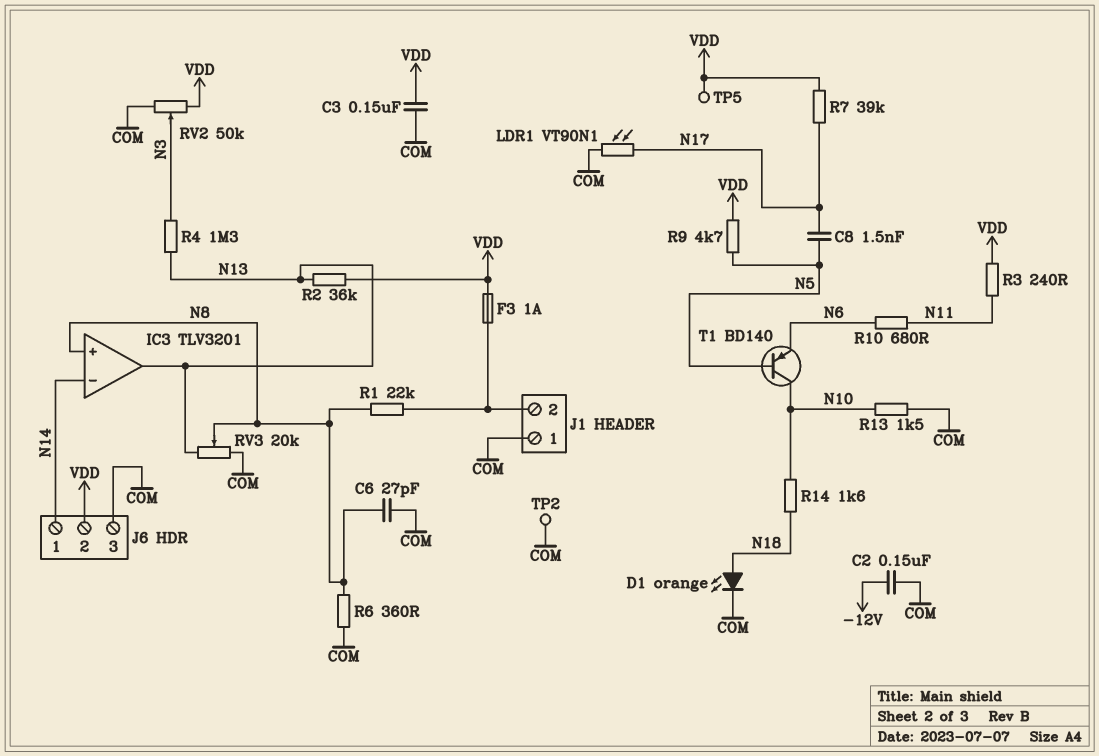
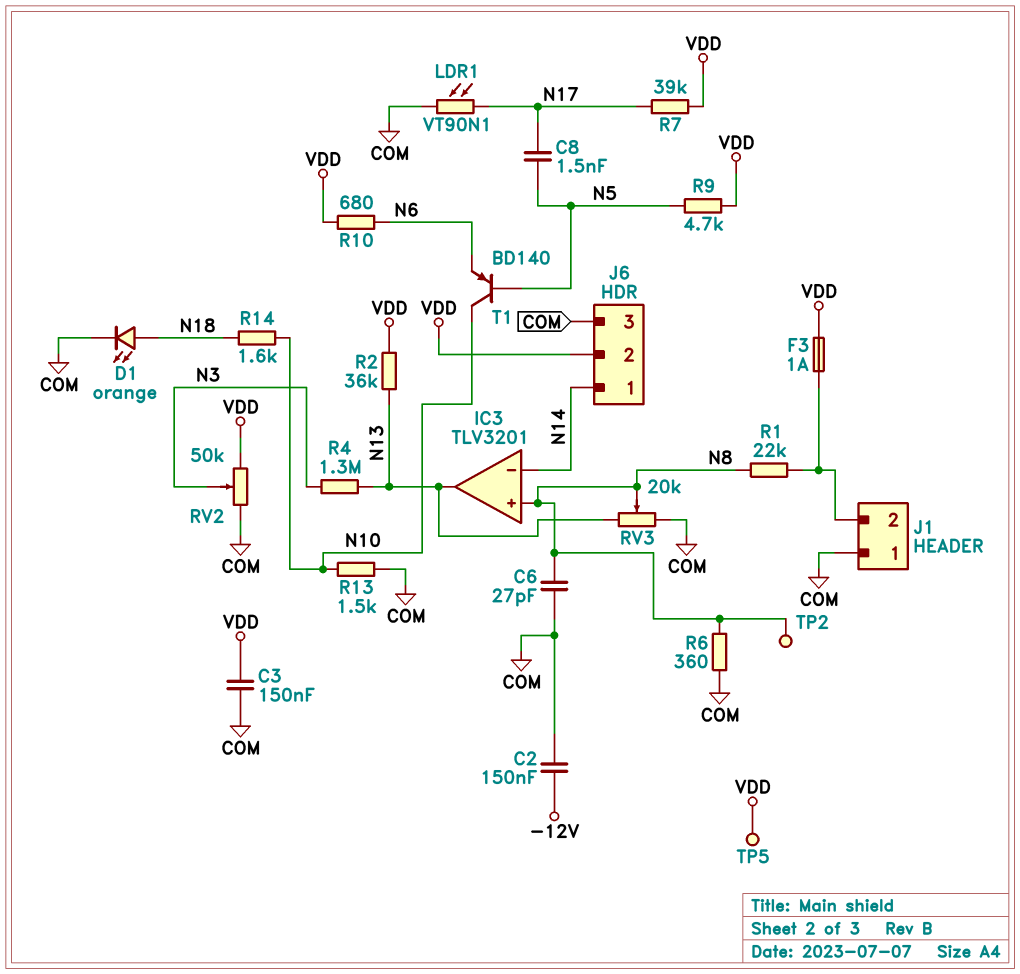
R3: 240 (N11, VDD) -> none
R10: 680 (N6, N11) -> 680 (N6, VDD)
TP2: test point (COM) -> test point (N8)

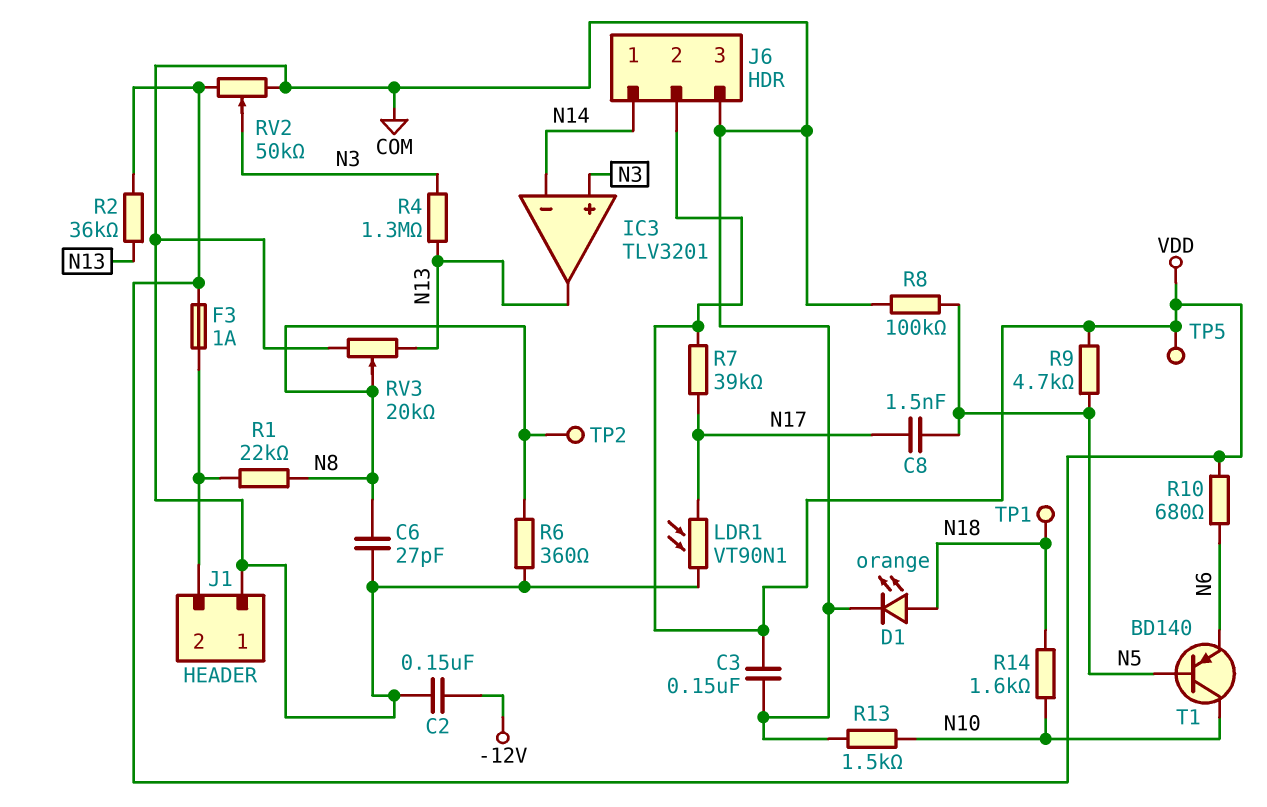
IC3 pin in+: N8 -> N3
R8: none -> 100k (COM, N5)
TP1: none -> test point (N18)

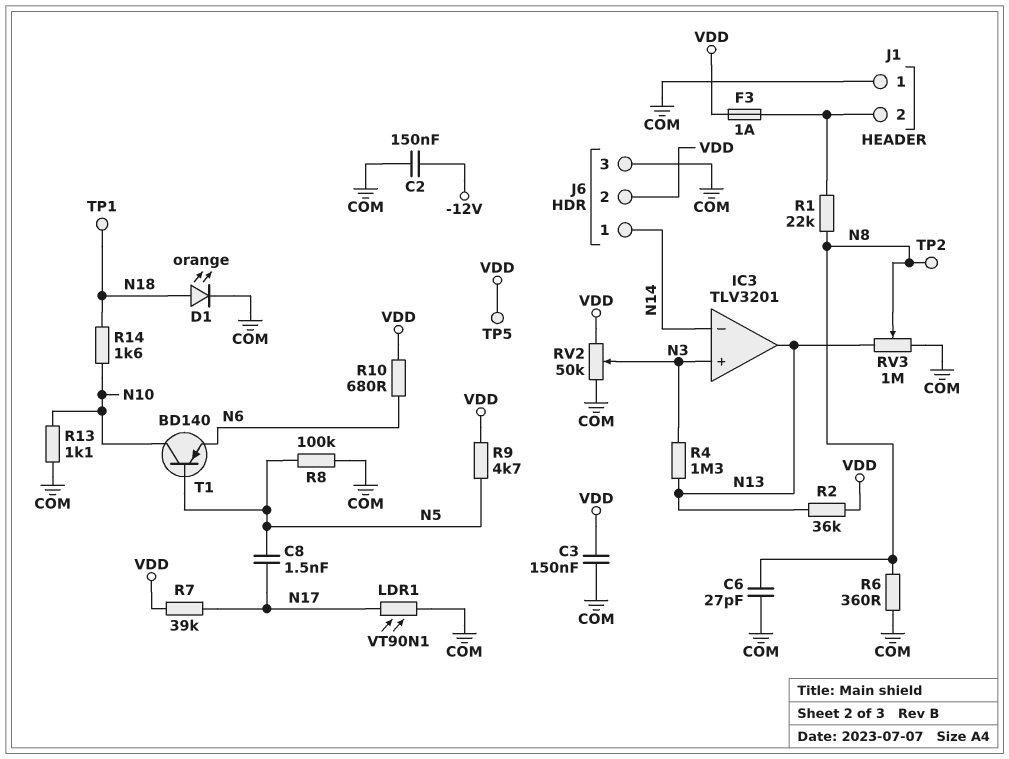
R13: 1.5k (COM, N10) -> 1.1k (COM, N10)
RV3: 20k (COM, N13, wiper N8) -> 1M (COM, N13, wiper N8)

